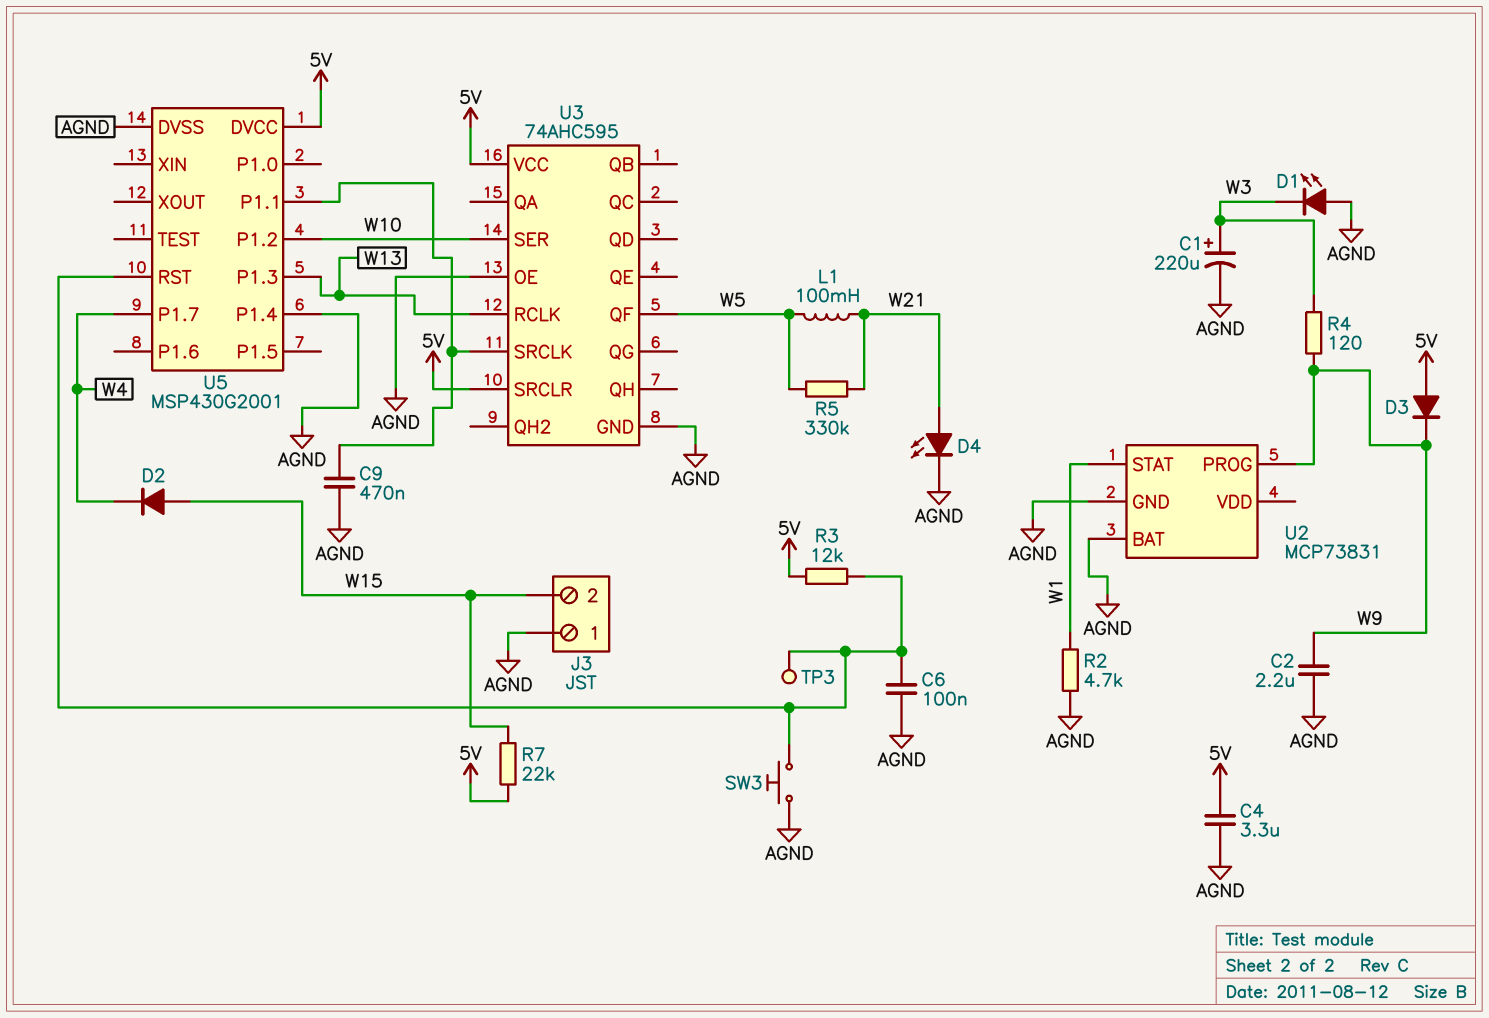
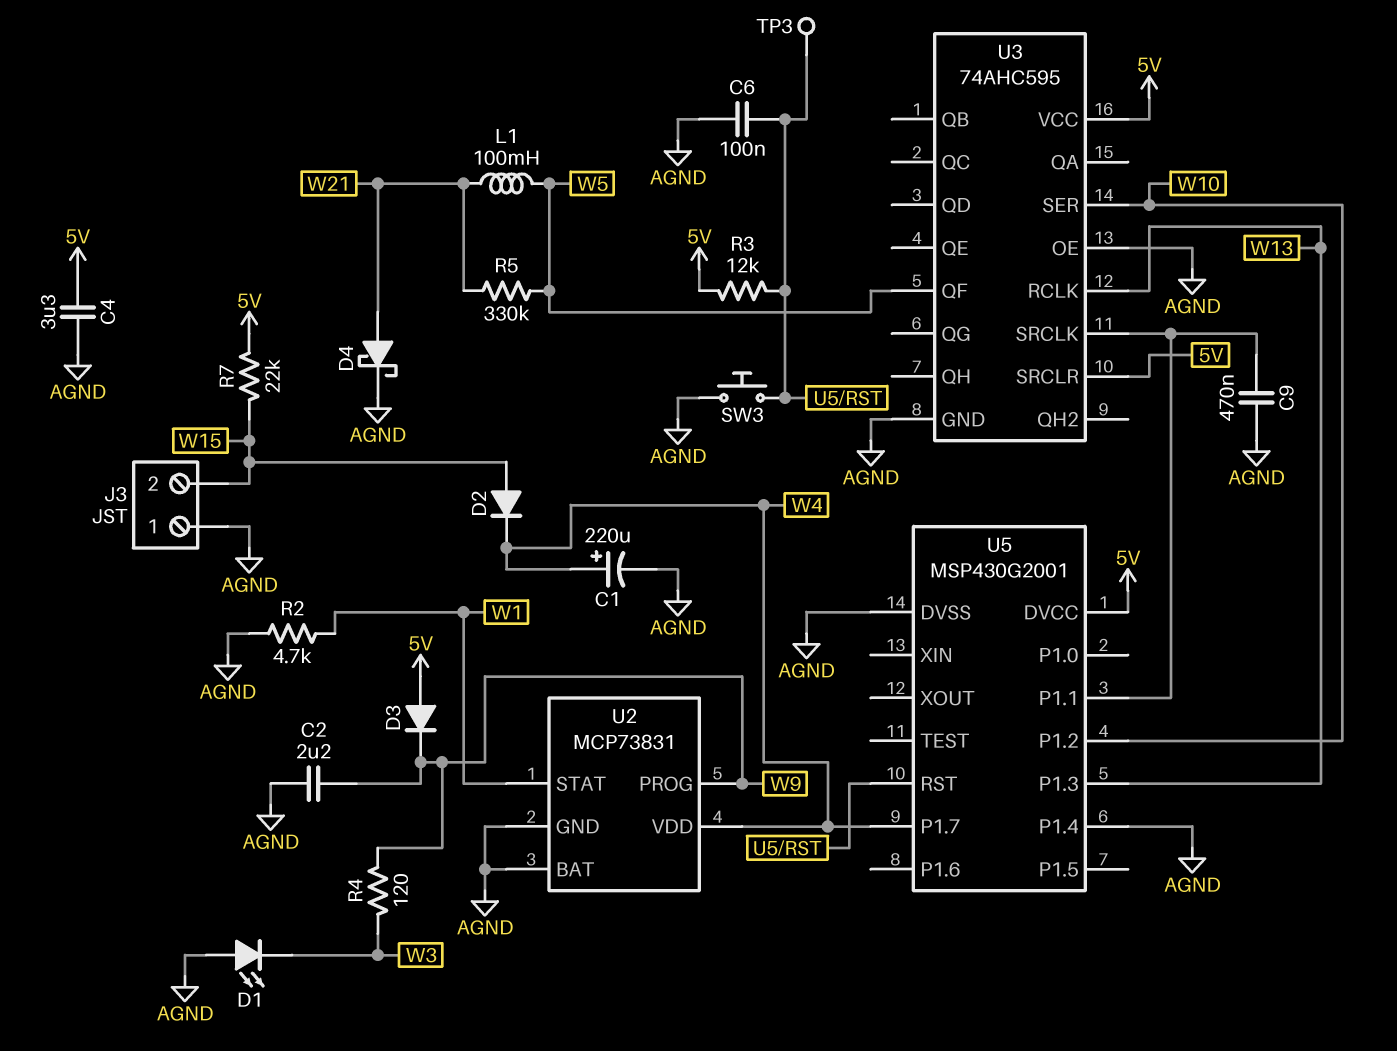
C1: 220uF (plus W3, minus AGND) -> 220uF (plus W4, minus AGND)
D4: LED (A W21, K AGND) -> schottky (A W21, K AGND)
U2 pin VDD: none -> W4

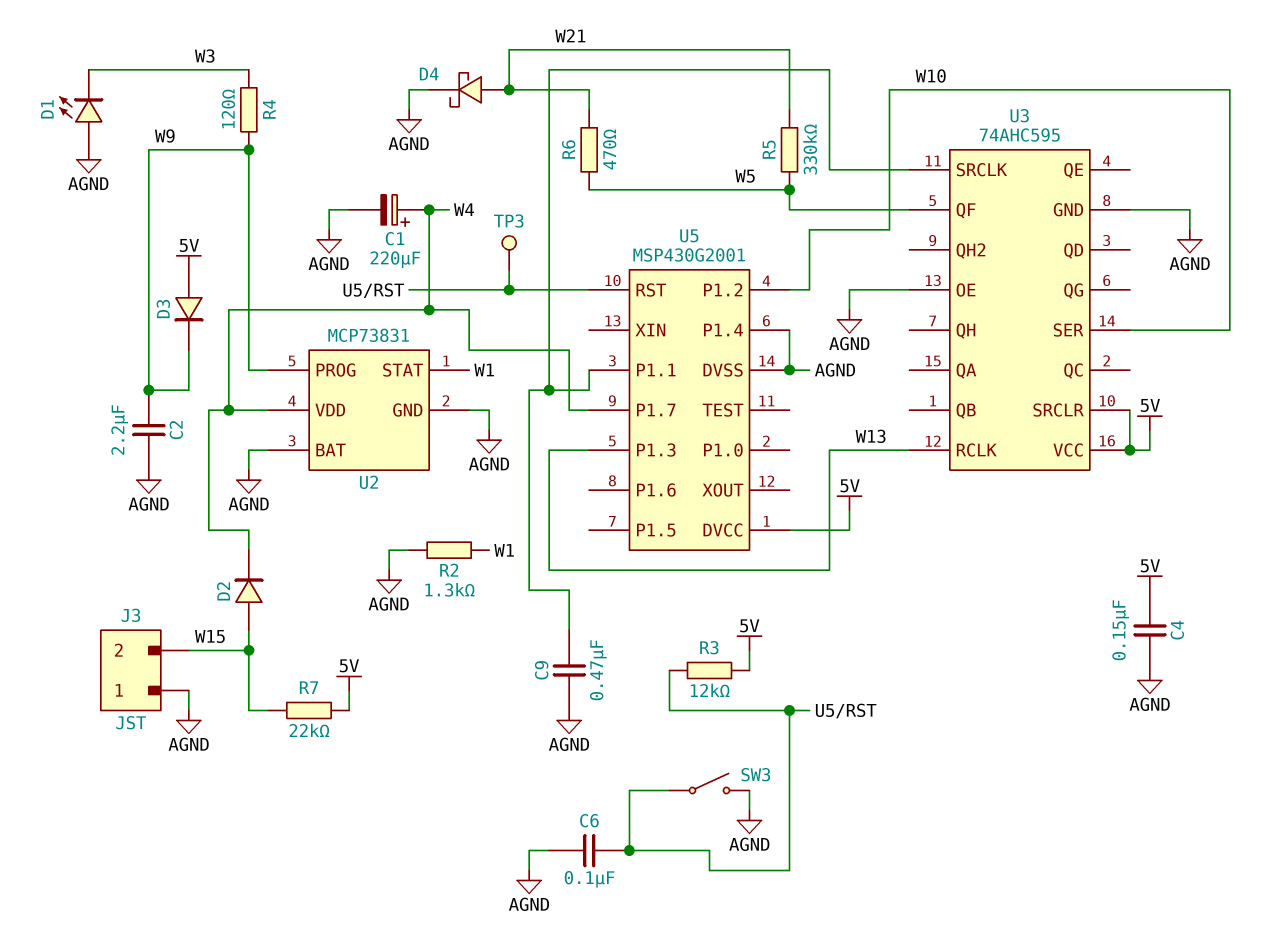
C4: 3.3uF (5V, AGND) -> 150nF (5V, AGND)
L1: 100mH (W5, W21) -> none
R2: 4.7k (AGND, W1) -> 1.3k (AGND, W1)
R6: none -> 470 (W5, W21)
SW3: button (AGND, U5/RST) -> switch (AGND, U5/RST)

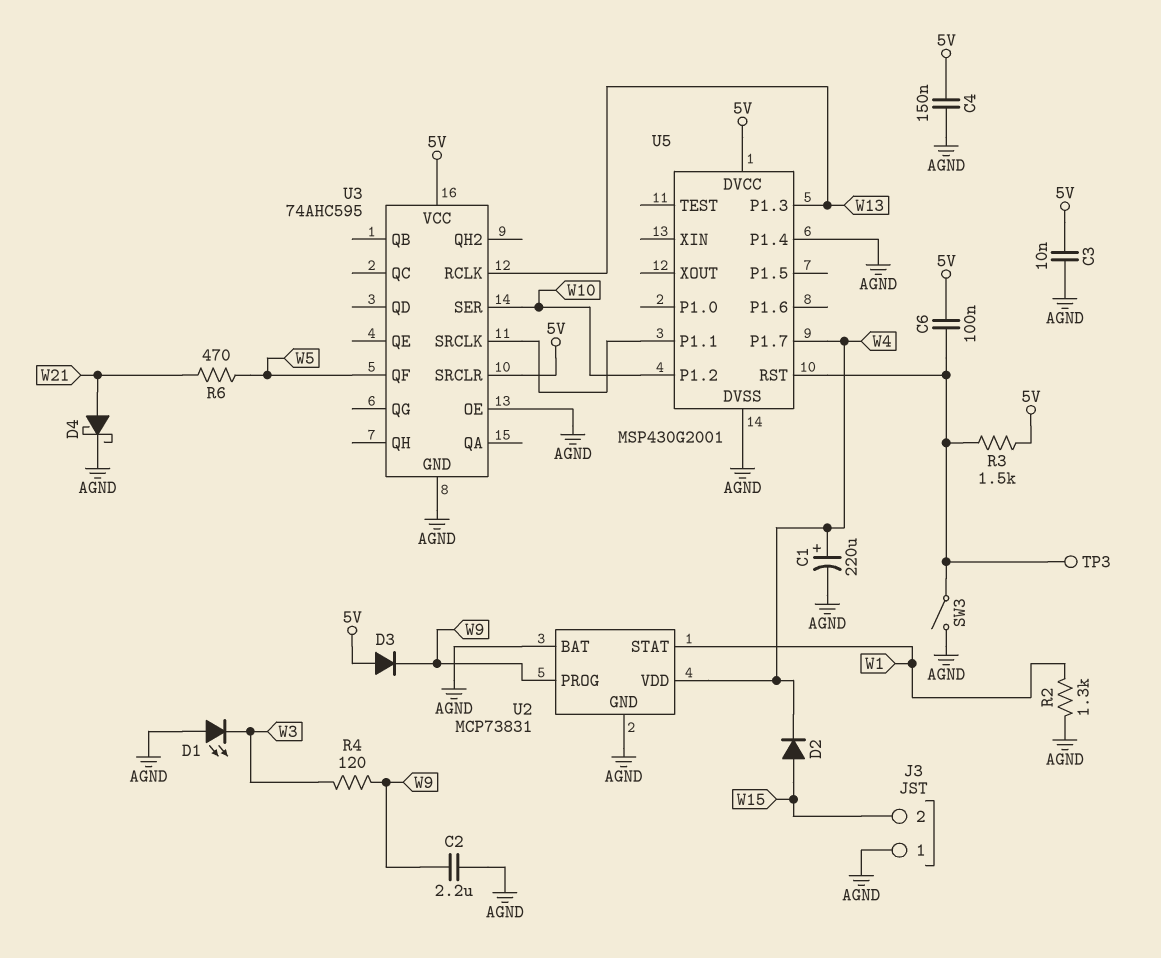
C3: none -> 10nF (5V, AGND)
C6: 100nF (AGND, U5/RST) -> 100nF (5V, U5/RST)
C9: 470nF (AGND, U3/SRCLK) -> none
R3: 12k (5V, U5/RST) -> 1.5k (5V, U5/RST)
R5: 330k (W5, W21) -> none
R7: 22k (5V, W15) -> none

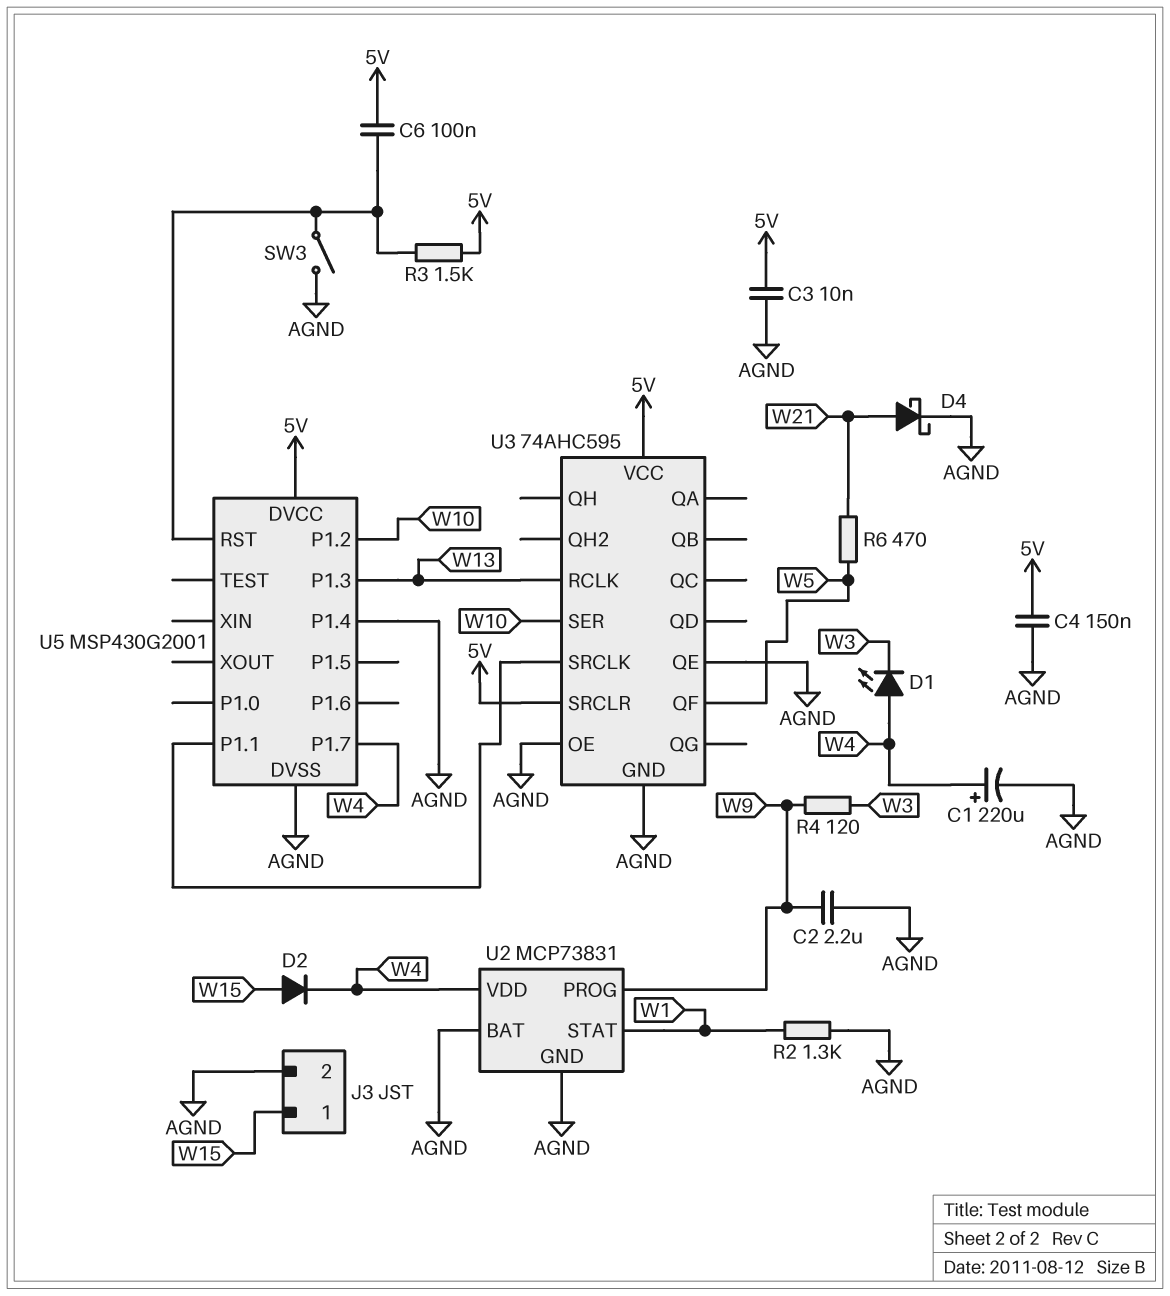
D1: LED (A AGND, K W3) -> LED (A W4, K W3)
D3: diode (A 5V, K W9) -> none
J3 pin 1: AGND -> W15
J3 pin 2: W15 -> AGND
TP3: test point (U5/RST) -> none
U3 pin QE: none -> AGND

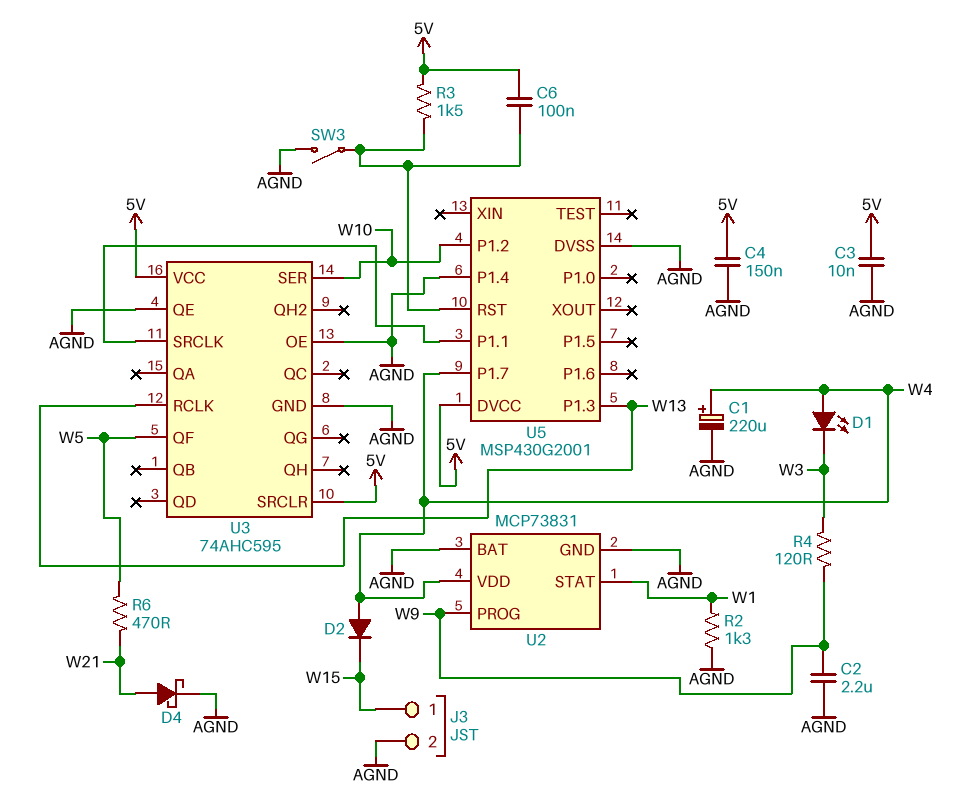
D2: diode (A W15, K W4) -> diode (A W4, K W15)

